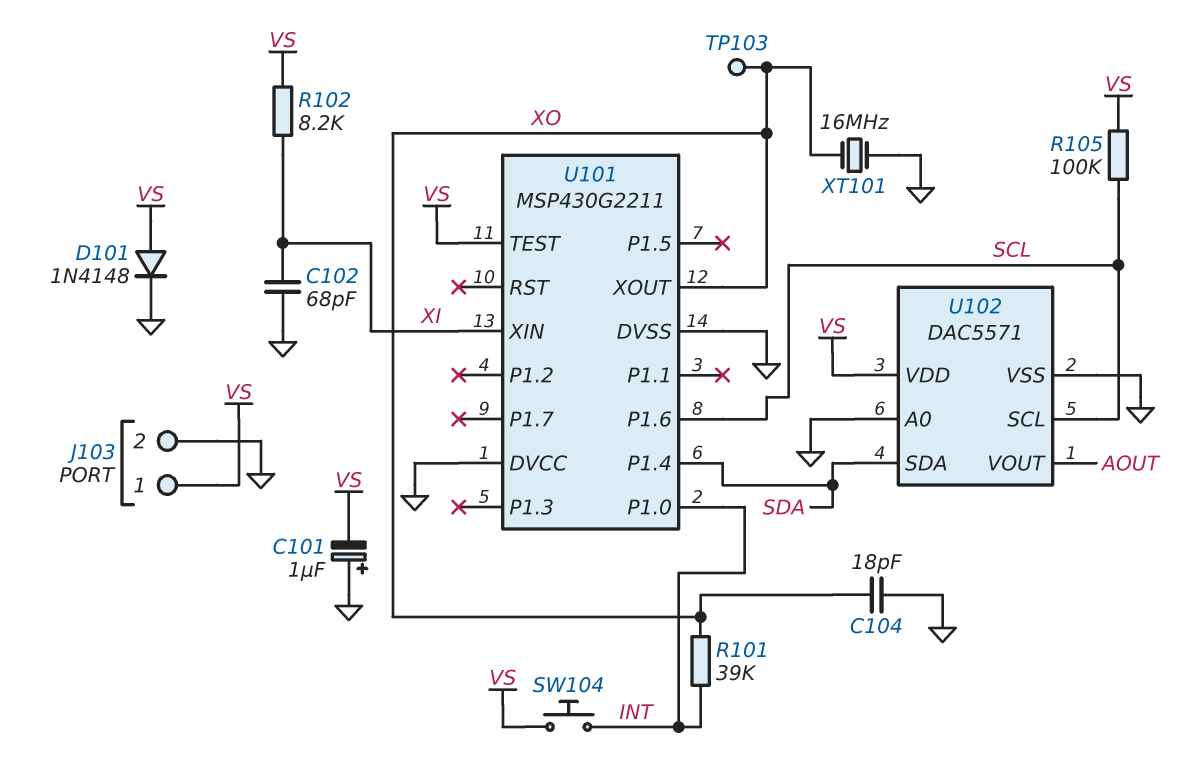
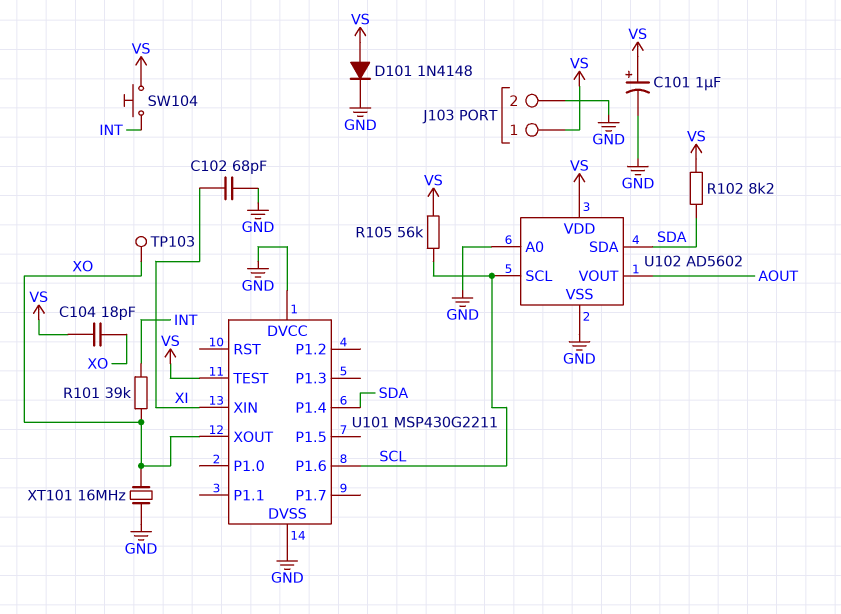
C101: 1uF (plus GND, minus VS) -> 1uF (plus VS, minus GND)
C104: 18pF (GND, XO) -> 18pF (VS, XO)
R102: 8.2k (VS, XI) -> 8.2k (SDA, VS)
R105: 100k (SCL, VS) -> 56k (SCL, VS)
U101 pin P1.0: INT -> none
U102: DAC5571 -> AD5602

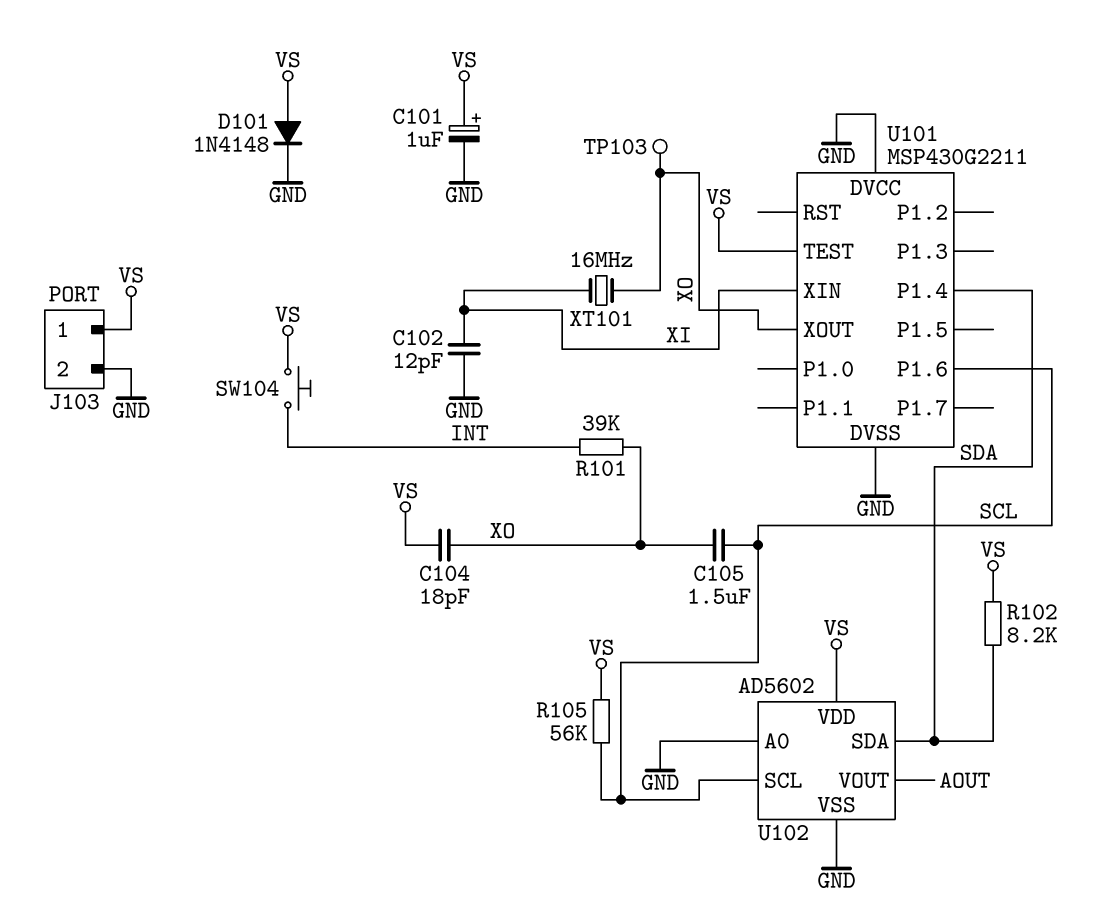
C102: 68pF (GND, XI) -> 12pF (GND, XI)
C105: none -> 1.5uF (SCL, XO)
XT101: 16MHz (GND, XO) -> 16MHz (XI, XO)

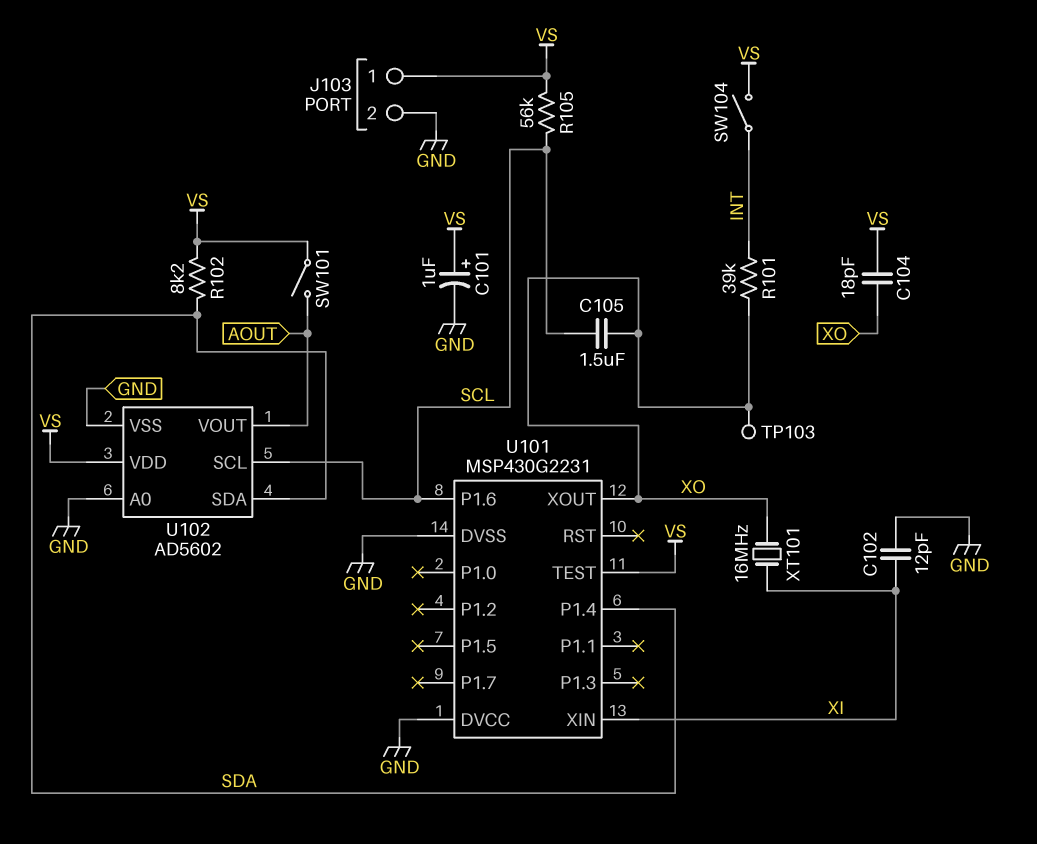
D101: diode 1N4148 (A VS, K GND) -> none
SW101: none -> switch (AOUT, VS)
SW104: button (INT, VS) -> switch (INT, VS)
U101: MSP430G2211 -> MSP430G2231

